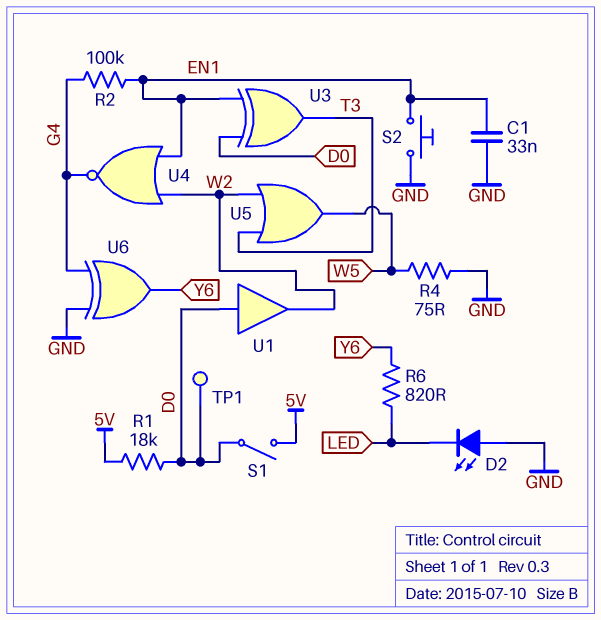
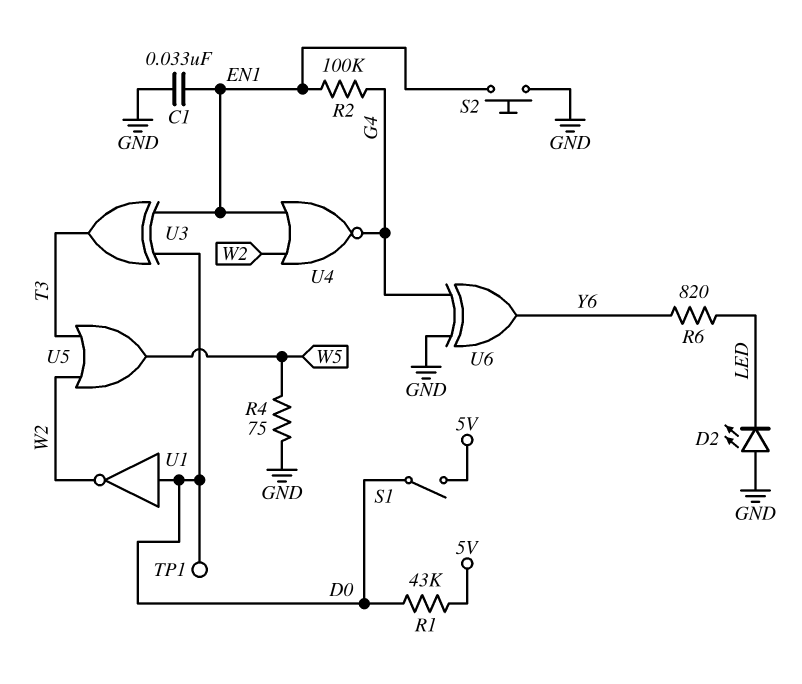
R1: 18k (5V, D0) -> 43k (5V, D0)
U1: buffer (in D0, out W2) -> NOT (in D0, out W2)

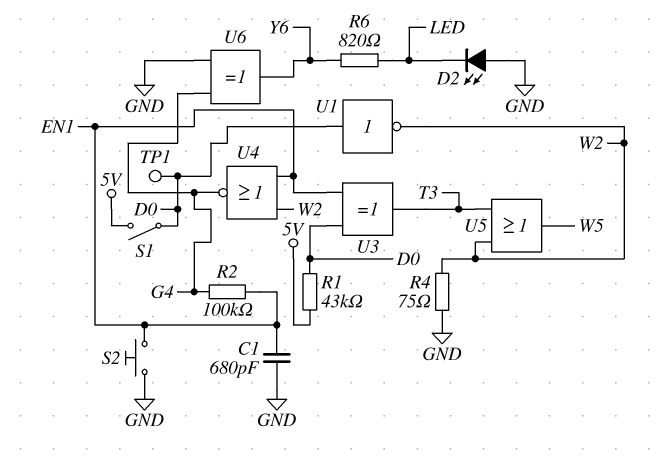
C1: 33nF (EN1, GND) -> 680pF (EN1, GND)
R4: 75 (GND, W5) -> 75 (GND, W2)

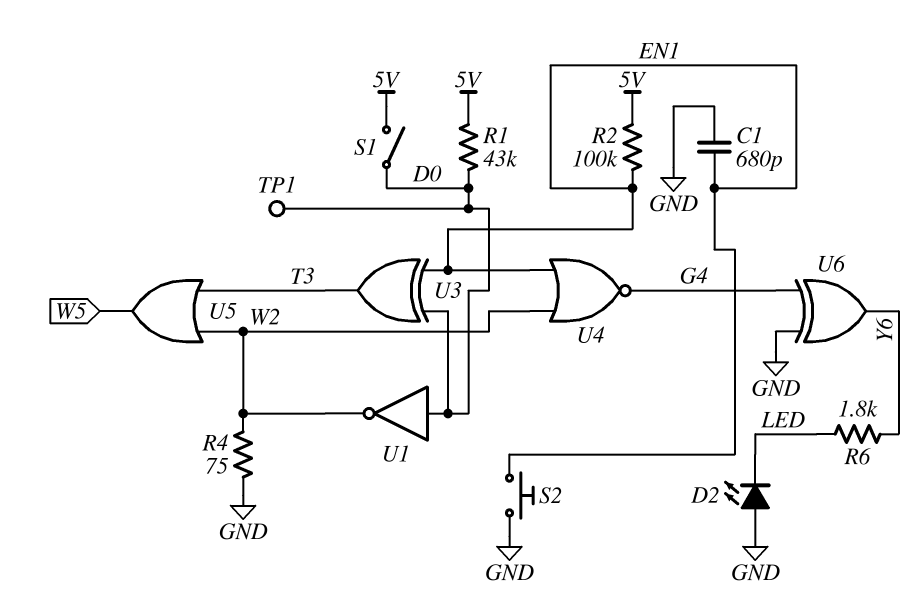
R2: 100k (EN1, G4) -> 100k (5V, EN1)
R6: 820 (LED, Y6) -> 1.8k (LED, Y6)

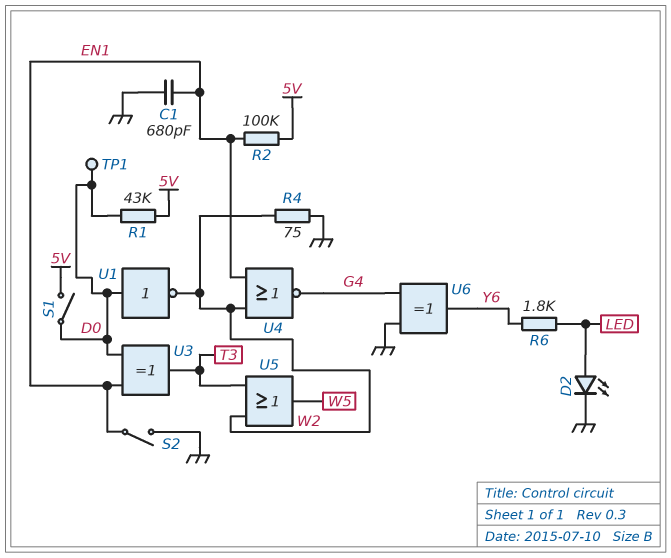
D2: LED (A GND, K LED) -> LED (A LED, K GND)
S2: button (EN1, GND) -> switch (EN1, GND)

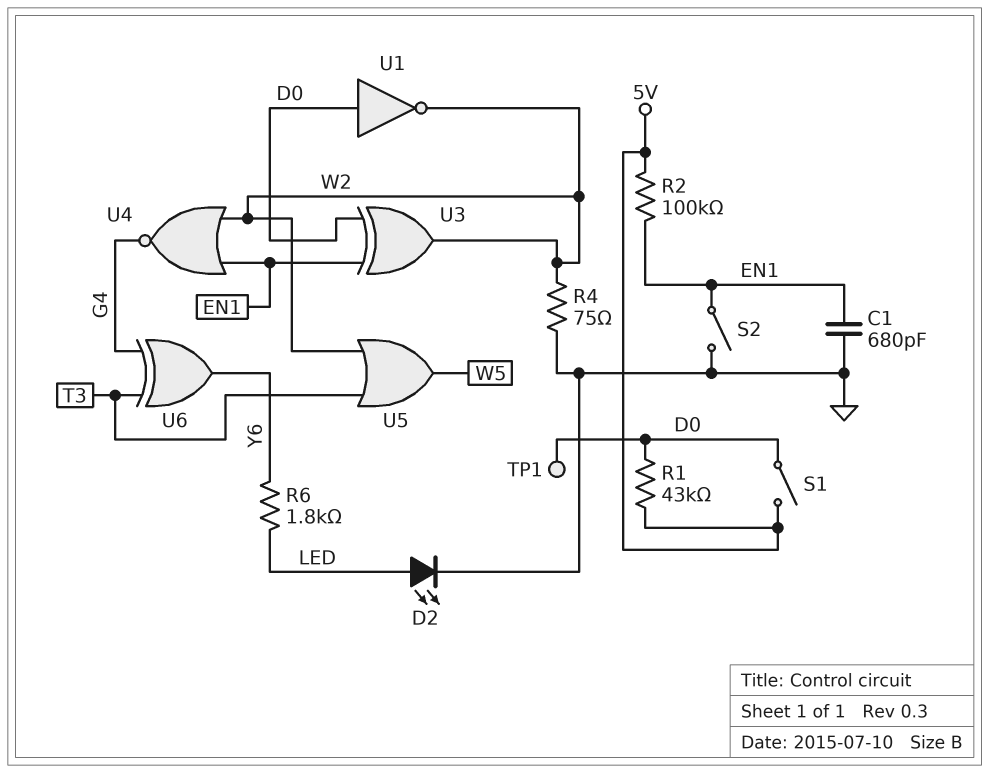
U3: XOR (in D0, in EN1, out T3) -> XOR (in D0, in EN1, out W2)
U6: XOR (in G4, in GND, out Y6) -> XOR (in G4, in T3, out Y6)

